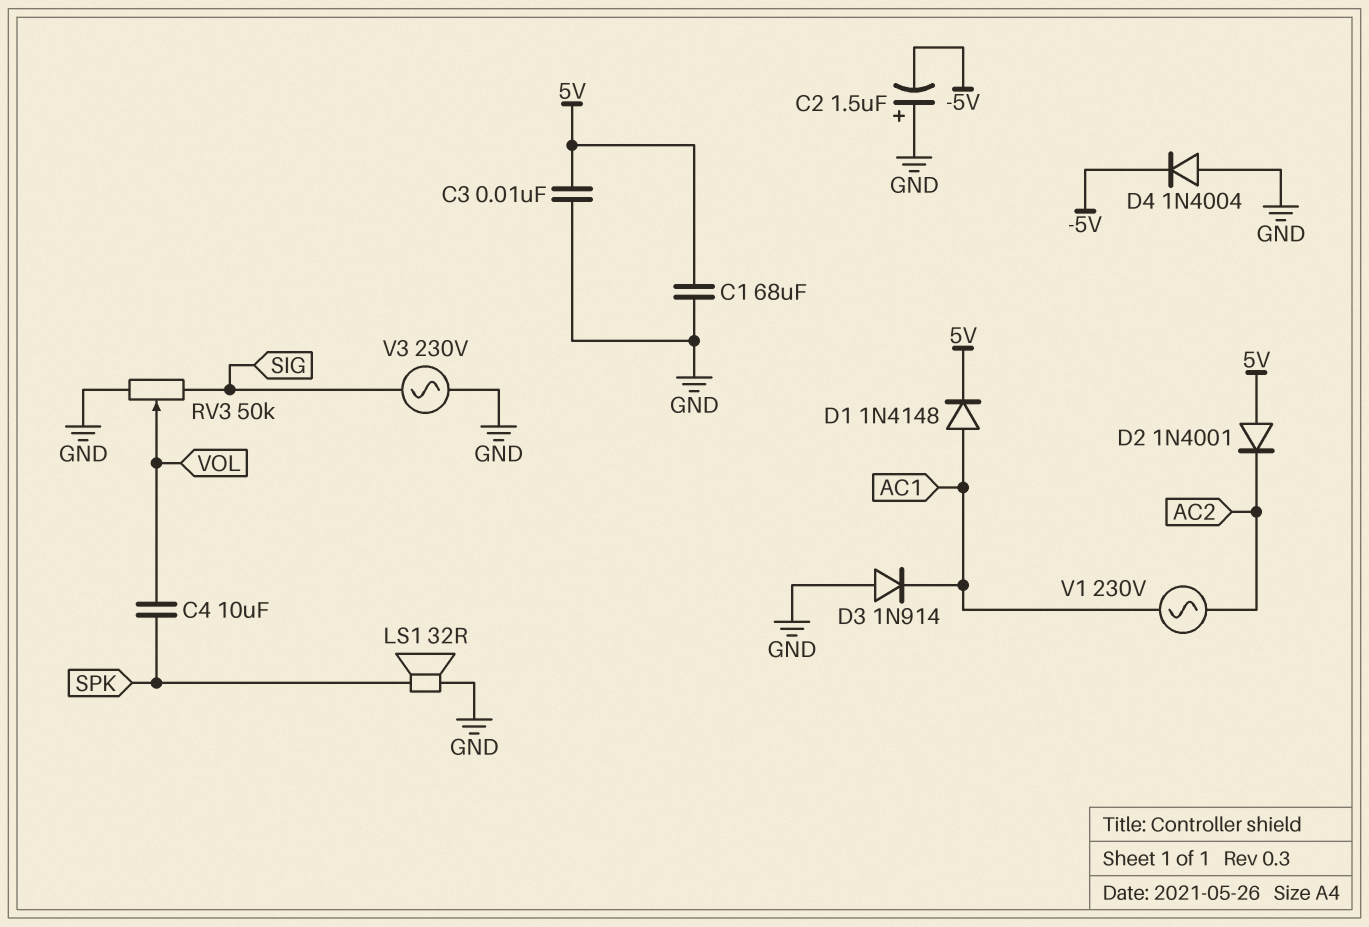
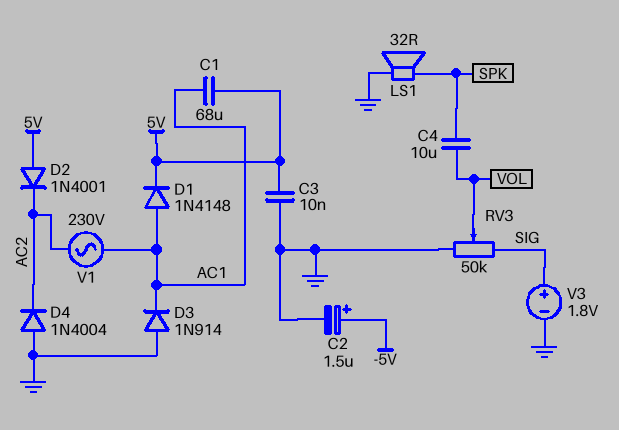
C1: 68uF (5V, GND) -> 68uF (5V, AC1)
C2: 1.5uF (plus GND, minus -5V) -> 1.5uF (plus -5V, minus GND)
D4: diode 1N4004 (A GND, K -5V) -> diode 1N4004 (A GND, K AC2)
V3: AC 230V (GND, SIG) -> 1.8V (plus SIG, minus GND)

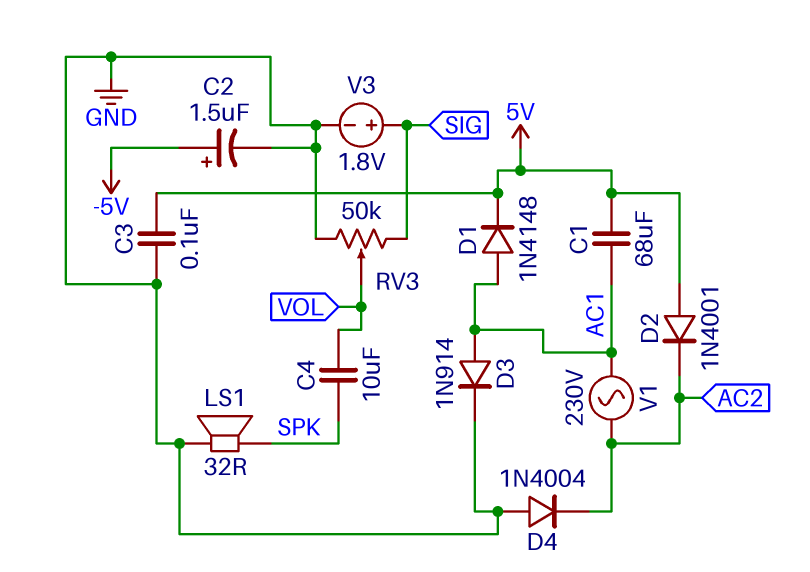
C3: 10nF (5V, GND) -> 100nF (5V, GND)
D3: diode 1N914 (A GND, K AC1) -> diode 1N914 (A AC1, K GND)

